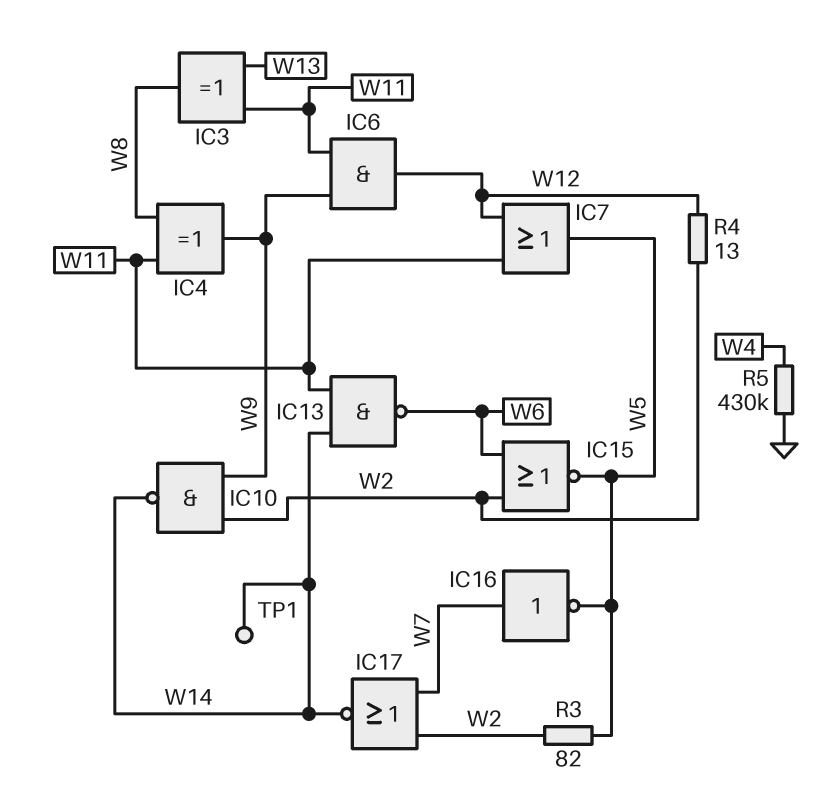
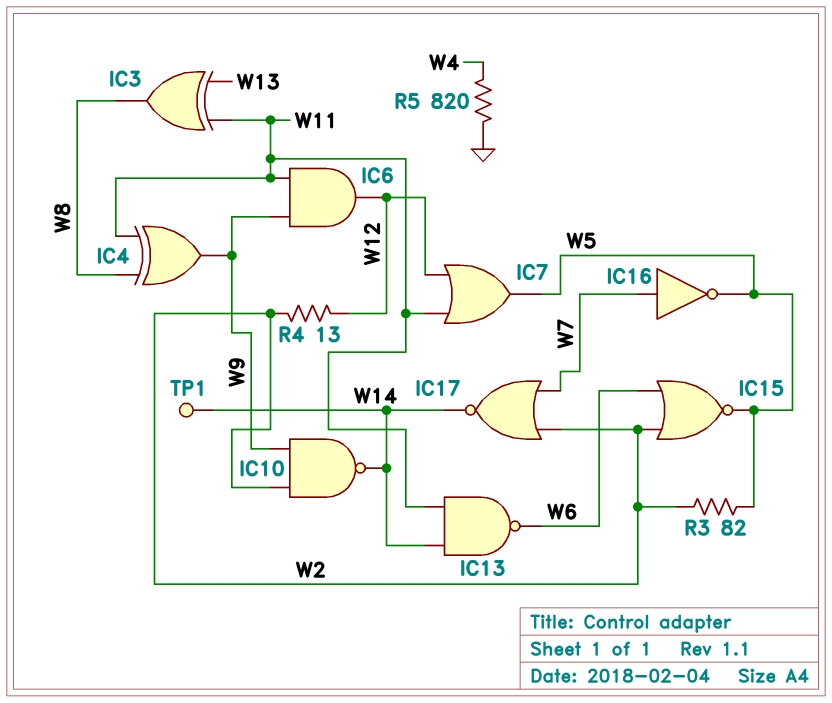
R5: 430k (GND, W4) -> 820 (GND, W4)

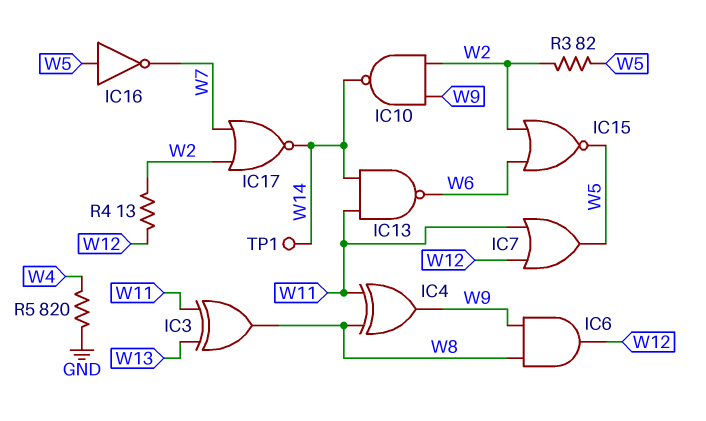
IC6: AND (in W9, in W11, out W12) -> AND (in W8, in W9, out W12)
IC16: NOT (in W7, out W5) -> NOT (in W5, out W7)

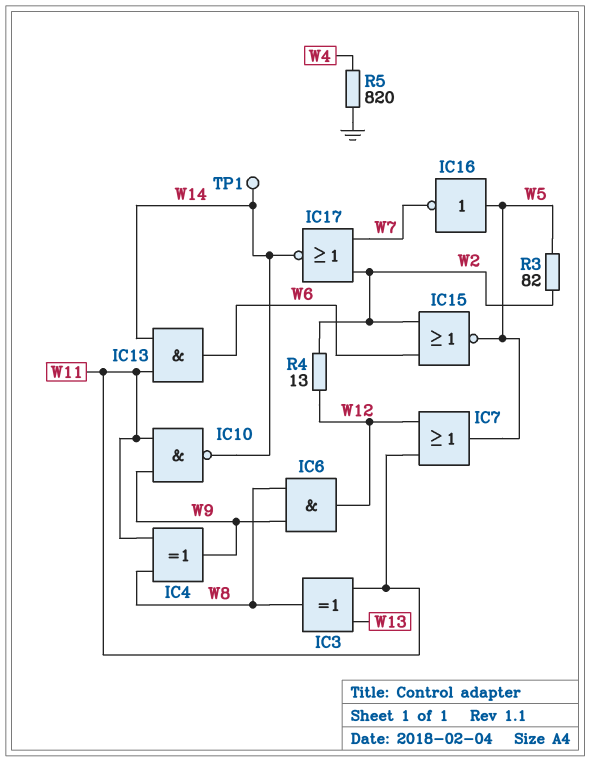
IC10: NAND (in W2, in W9, out W14) -> NAND (in W9, in W11, out W14)
IC13: NAND (in W11, in W14, out W6) -> AND (in W11, in W14, out W6)

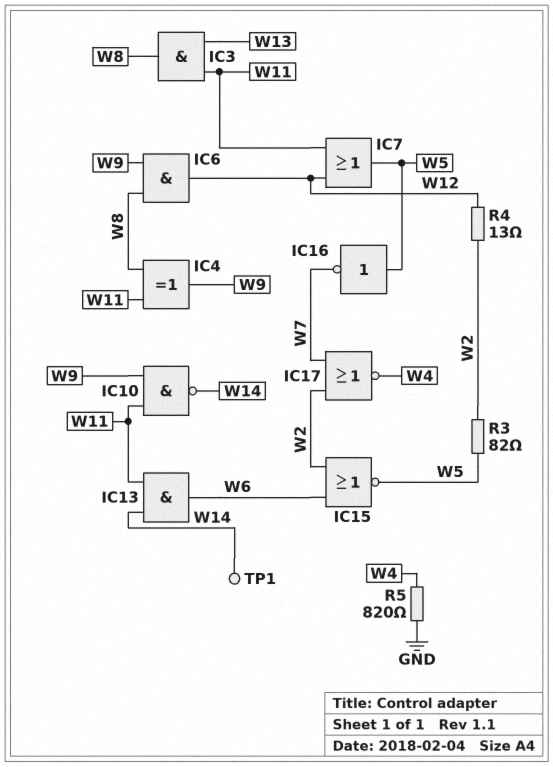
IC3: XOR (in W11, in W13, out W8) -> AND (in W11, in W13, out W8)
IC17: NOR (in W2, in W7, out W14) -> NOR (in W2, in W7, out W4)

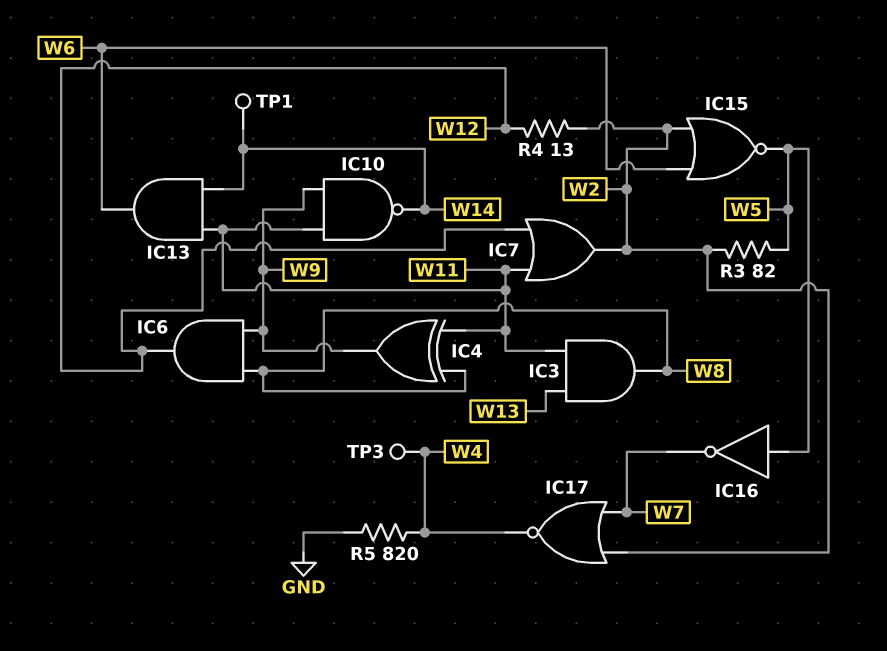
IC7: OR (in W11, in W12, out W5) -> OR (in W11, in W12, out W2)
TP3: none -> test point (W4)

